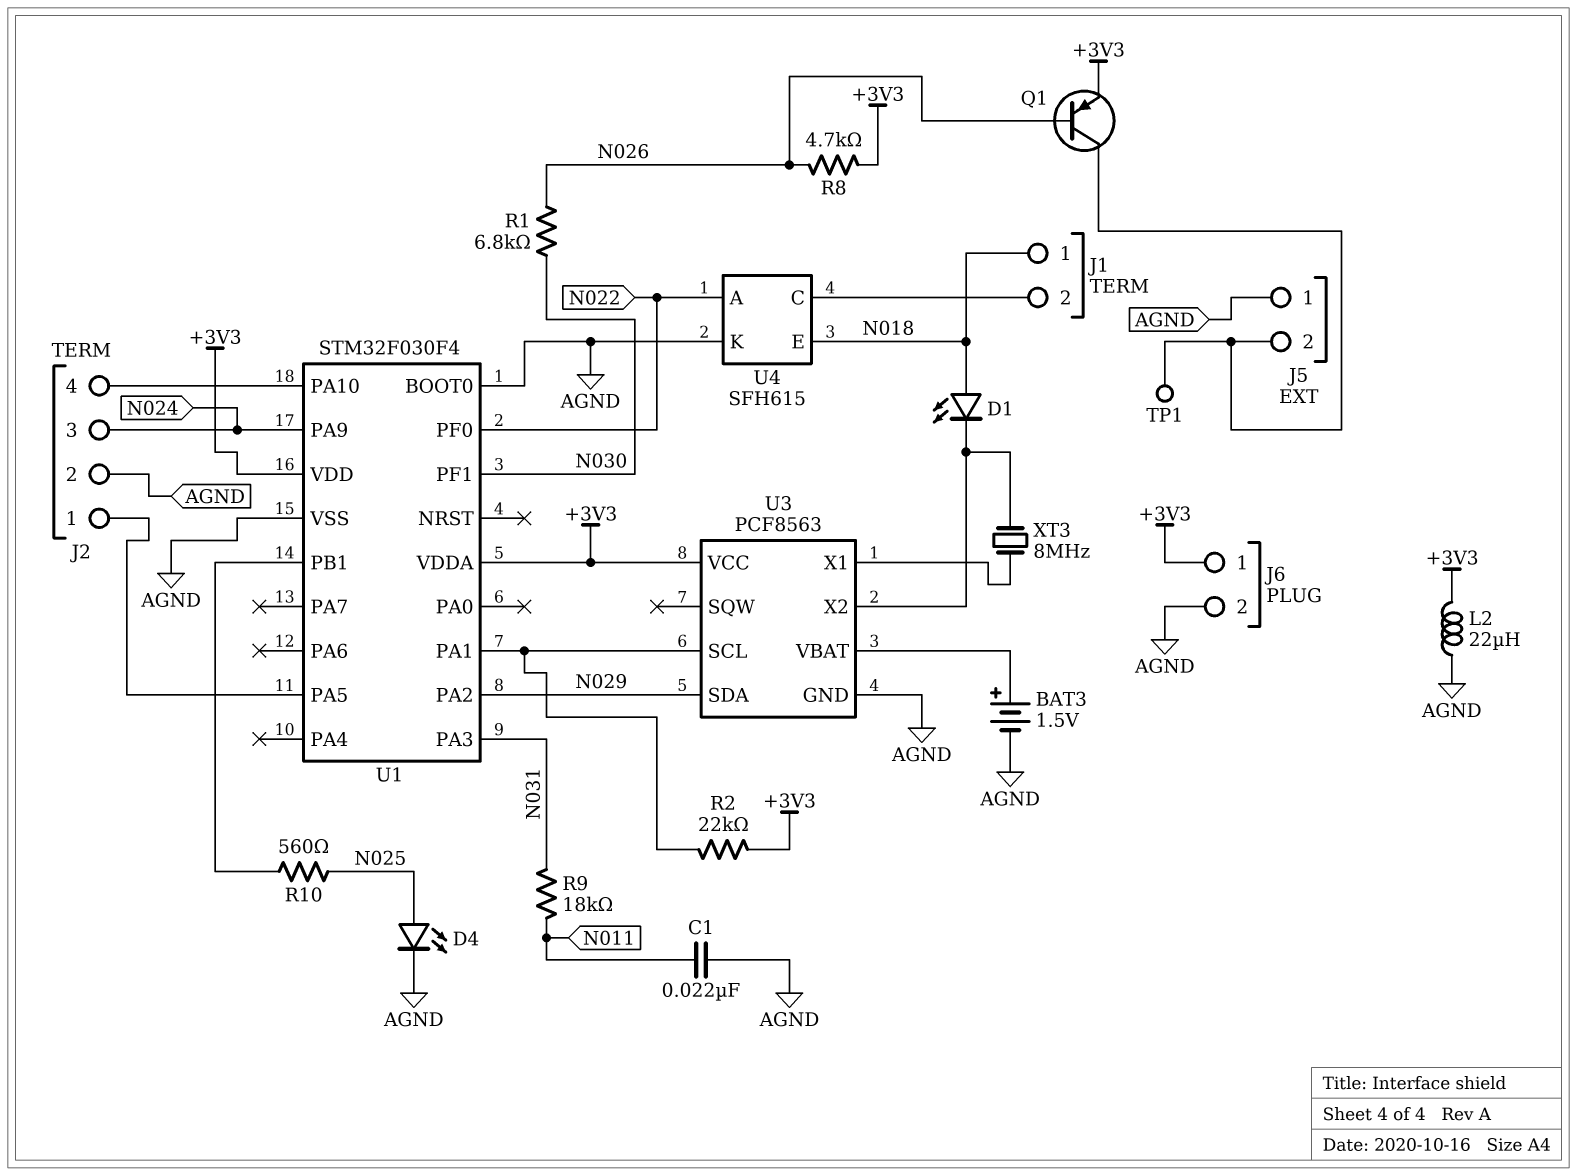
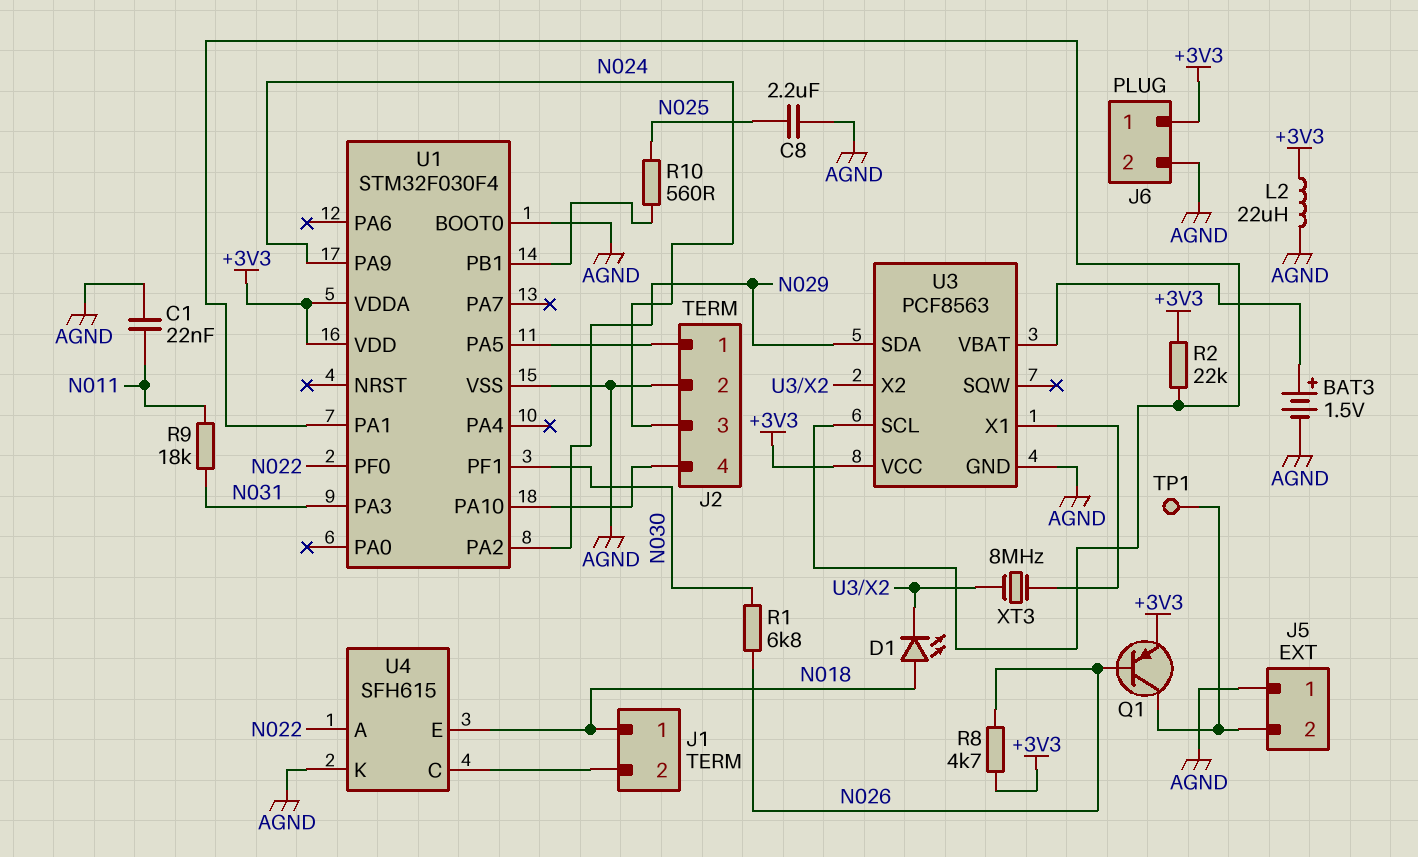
C8: none -> 2.2uF (AGND, N025)
D4: LED (A N025, K AGND) -> none

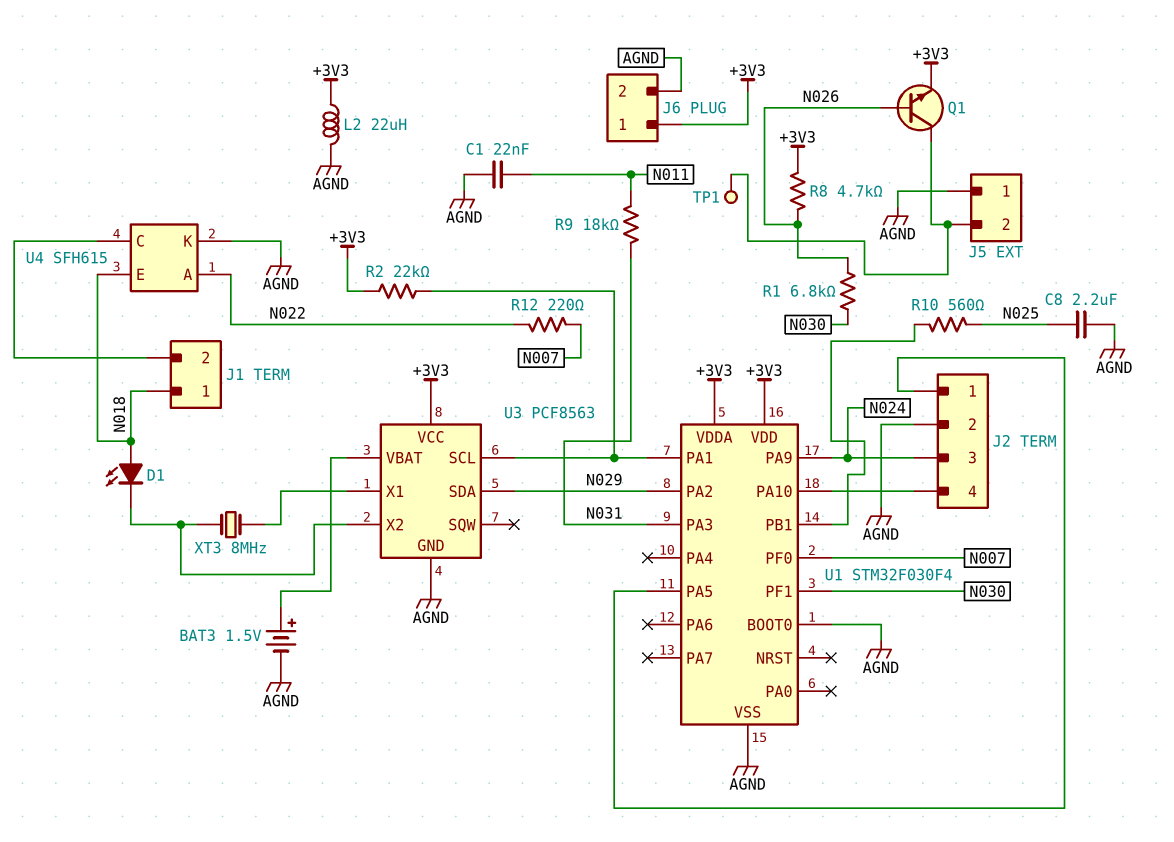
Q1: PNP (B N026, C J5/2, E +3V3) -> NPN (B N026, C J5/2, E +3V3)
R12: none -> 220 (N007, N022)
U1 pin PF0: N022 -> N007

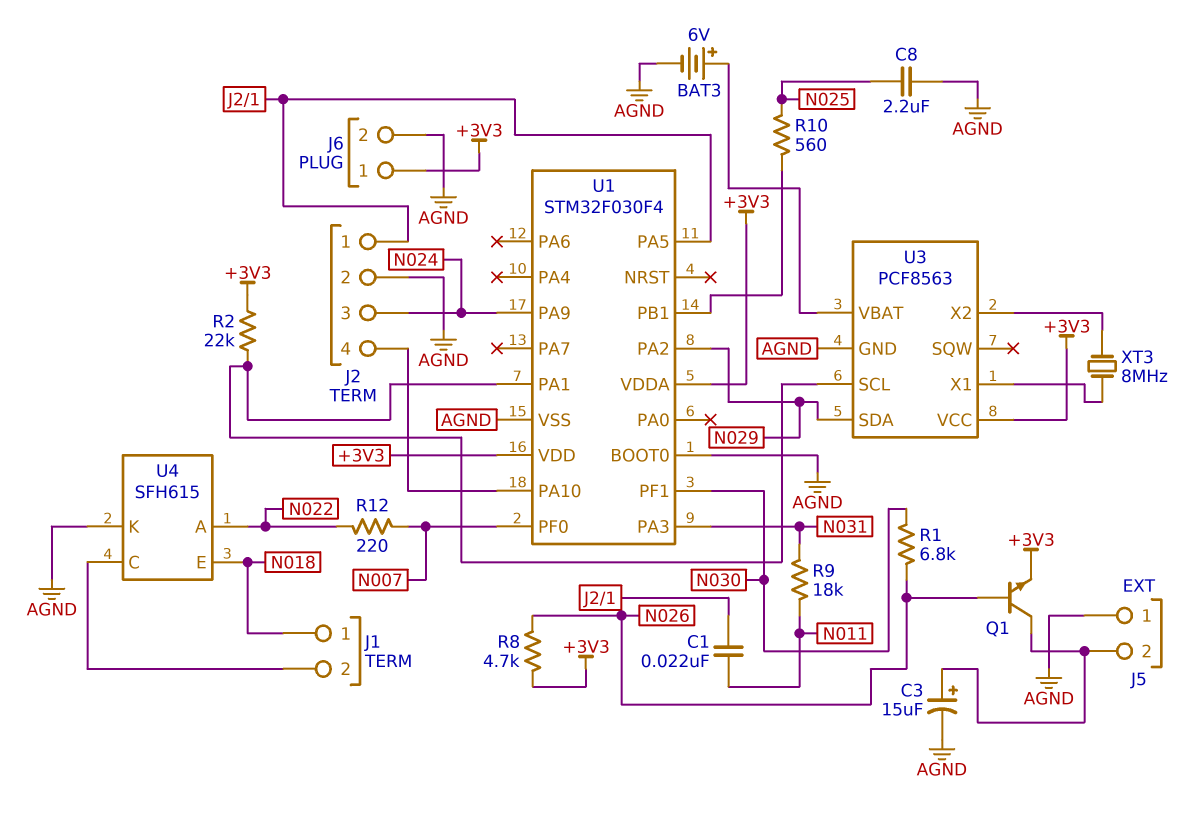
BAT3: 1.5V (plus U3/VBAT, minus AGND) -> 6V (plus U3/VBAT, minus AGND)
C1: 22nF (AGND, N011) -> 22nF (J2/1, N011)
C3: none -> 15uF (plus J5/2, minus AGND)
D1: LED (A N018, K U3/X2) -> none
L2: 22uH (+3V3, AGND) -> none
TP1: test point (J5/2) -> none

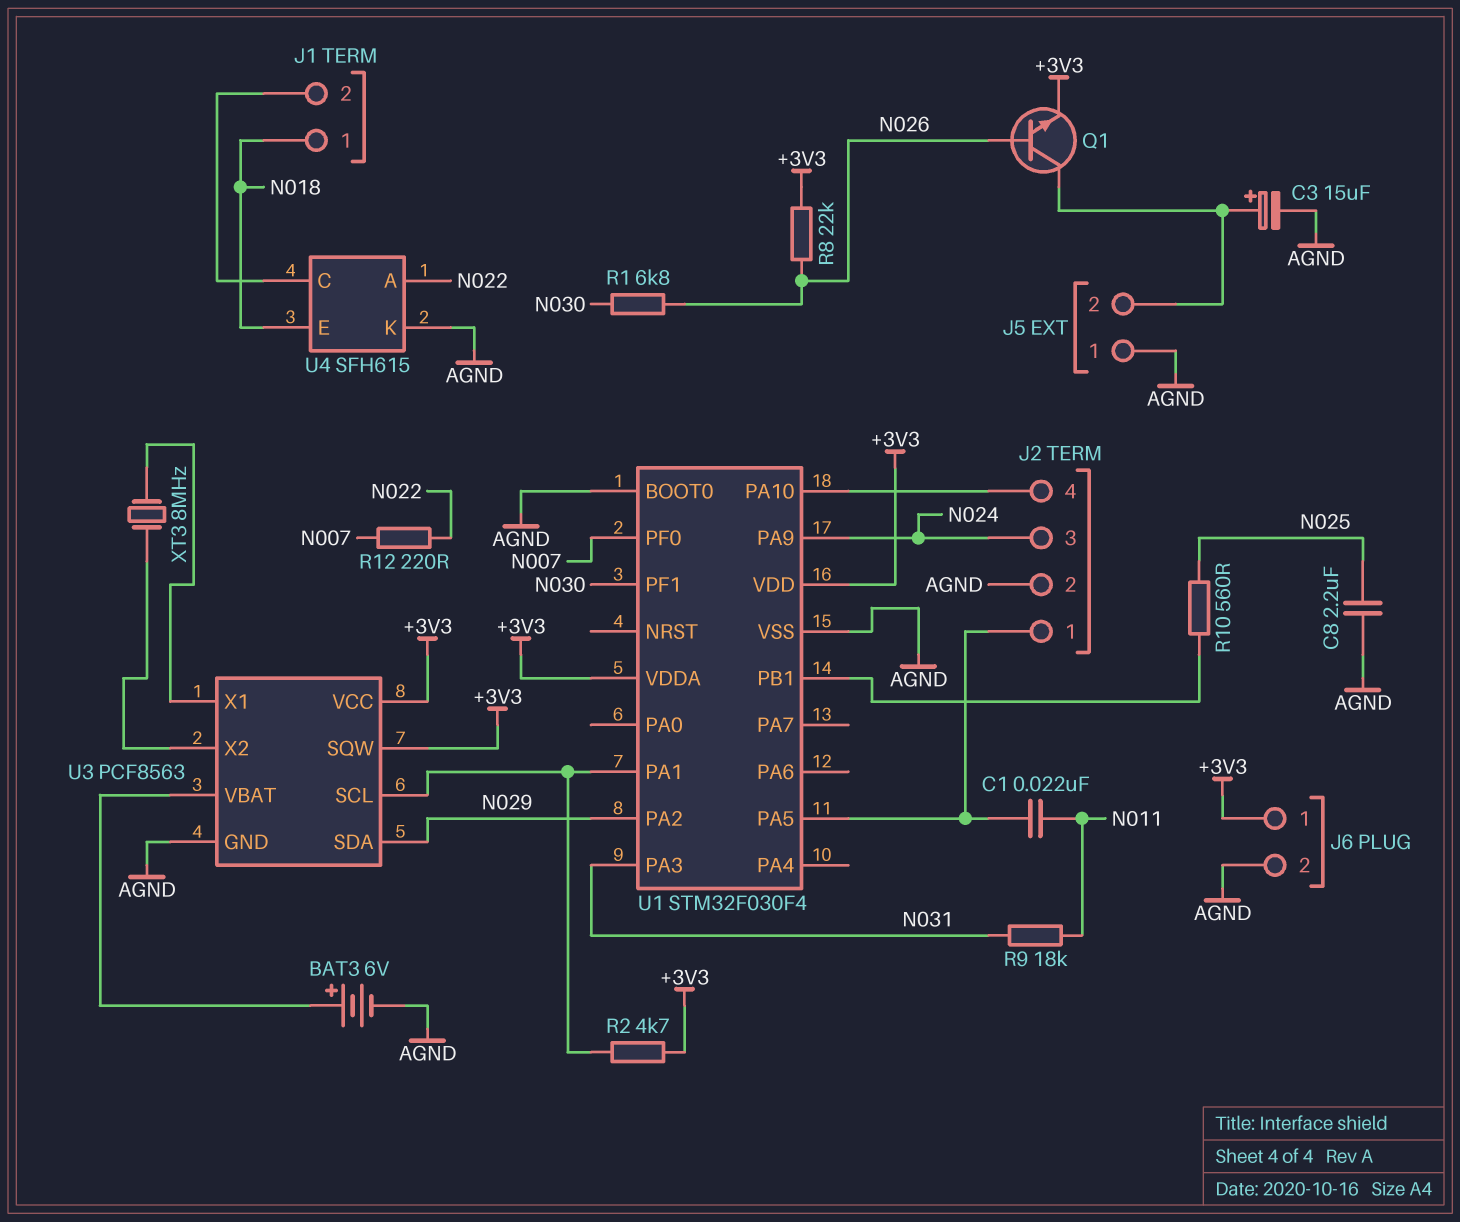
R2: 22k (+3V3, U1/PA1) -> 4.7k (+3V3, U1/PA1)
R8: 4.7k (+3V3, N026) -> 22k (+3V3, N026)
U3 pin SQW: none -> +3V3

